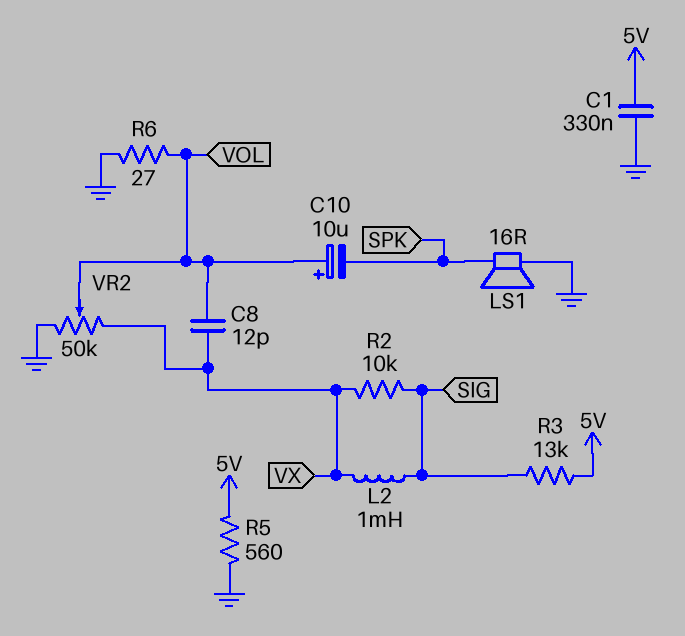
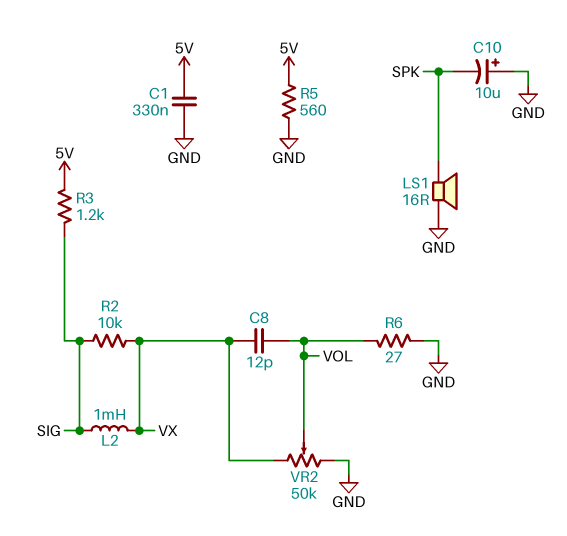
C10: 10uF (plus VOL, minus SPK) -> 10uF (plus GND, minus SPK)
R3: 13k (5V, SIG) -> 1.2k (5V, SIG)

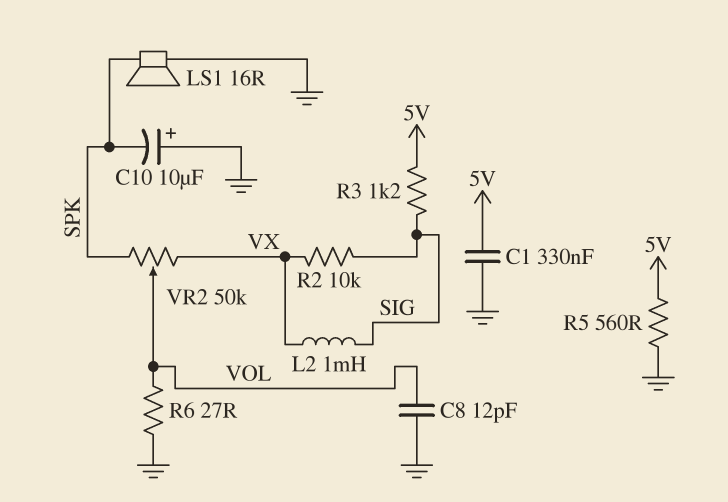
C8: 12pF (VOL, VX) -> 12pF (GND, VOL)
VR2: 50k (GND, VX, wiper VOL) -> 50k (SPK, VX, wiper VOL)

